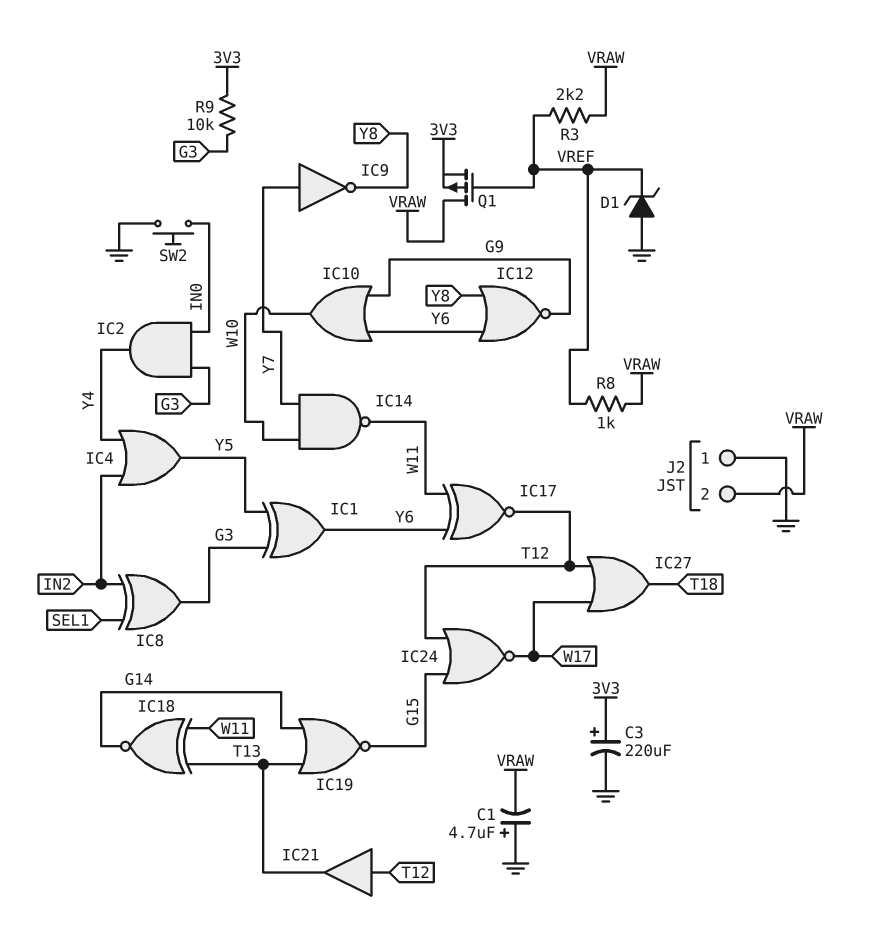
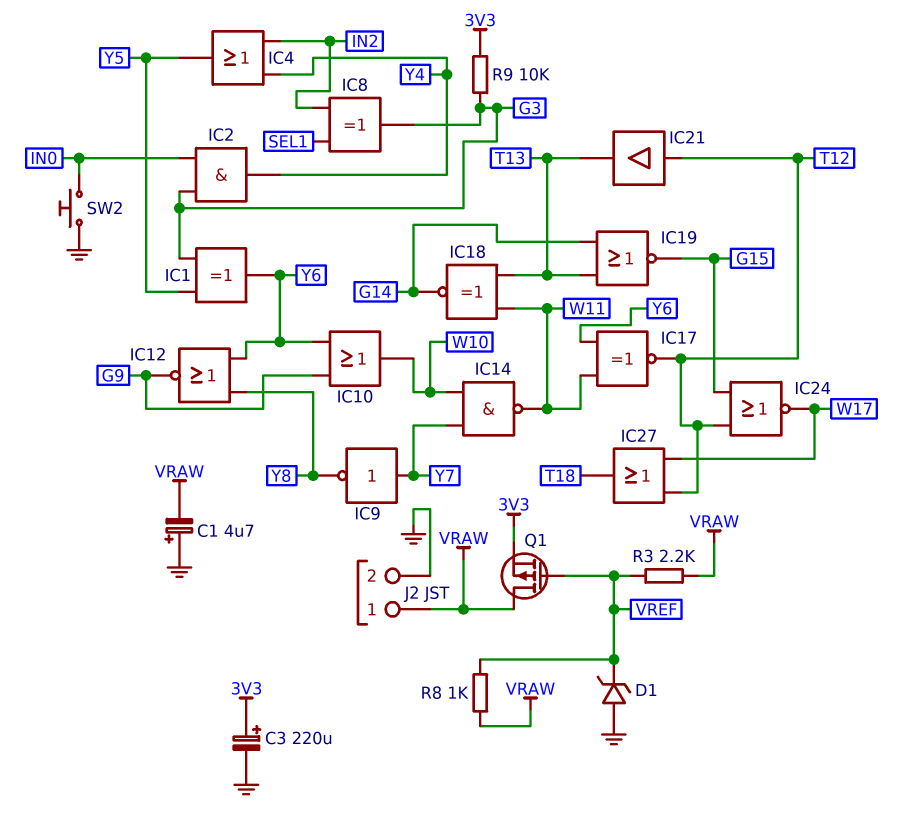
J2 pin 1: GND -> VRAW
J2 pin 2: VRAW -> GND

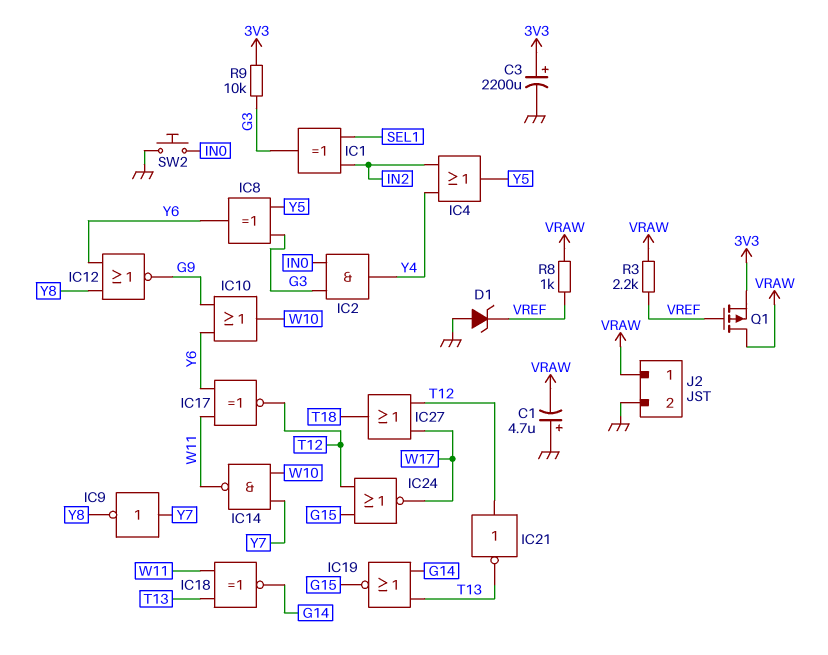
C3: 220uF (plus 3V3, minus GND) -> 2200uF (plus 3V3, minus GND)
IC1: XOR (in G3, in Y5, out Y6) -> XOR (in IN2, in SEL1, out G3)
IC8: XOR (in IN2, in SEL1, out G3) -> XOR (in G3, in Y5, out Y6)
IC21: buffer (in T12, out T13) -> NOT (in T12, out T13)

